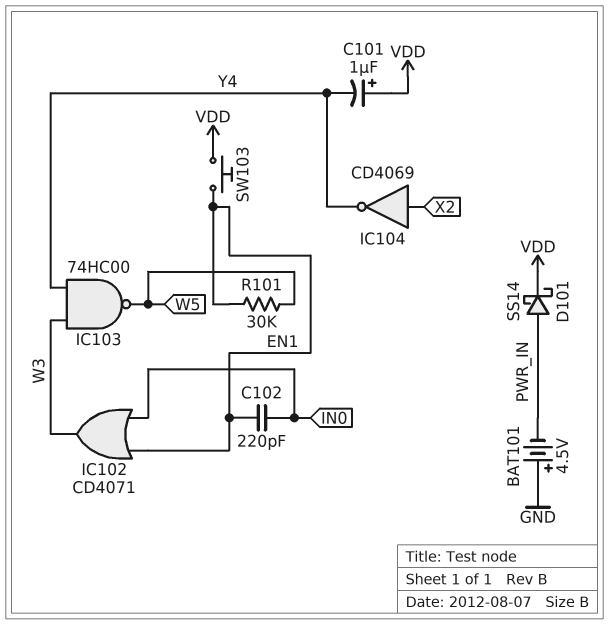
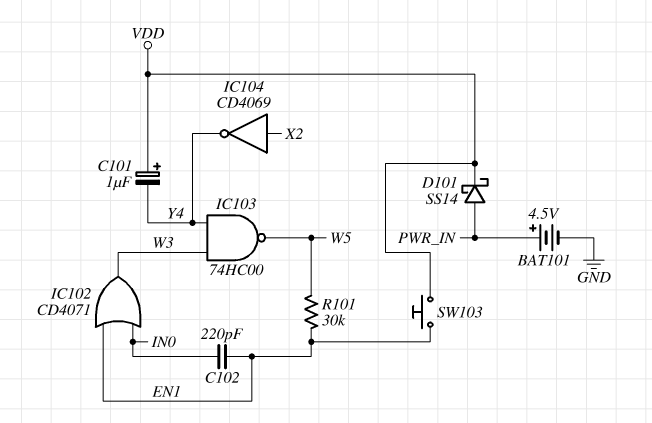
BAT101: 4.5V (plus GND, minus PWR_IN) -> 4.5V (plus PWR_IN, minus GND)

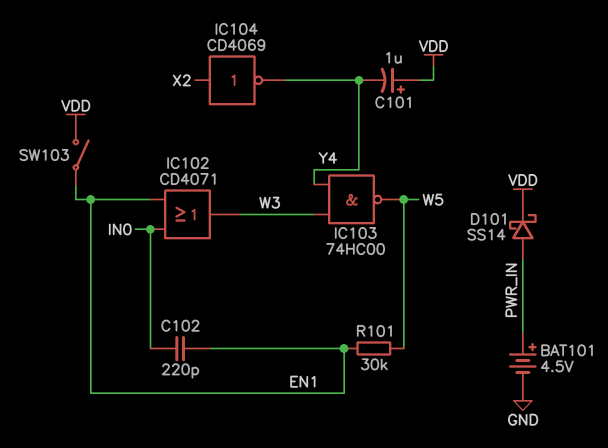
SW103: button (EN1, VDD) -> switch (EN1, VDD)

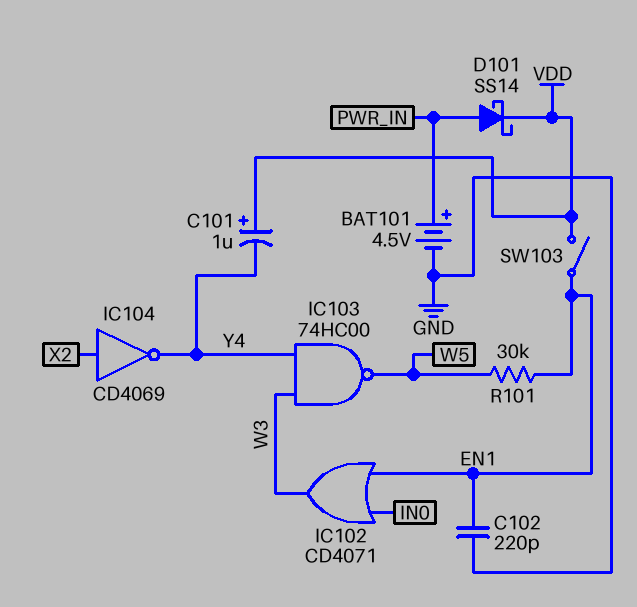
C102: 220pF (EN1, IN0) -> 220pF (EN1, GND)

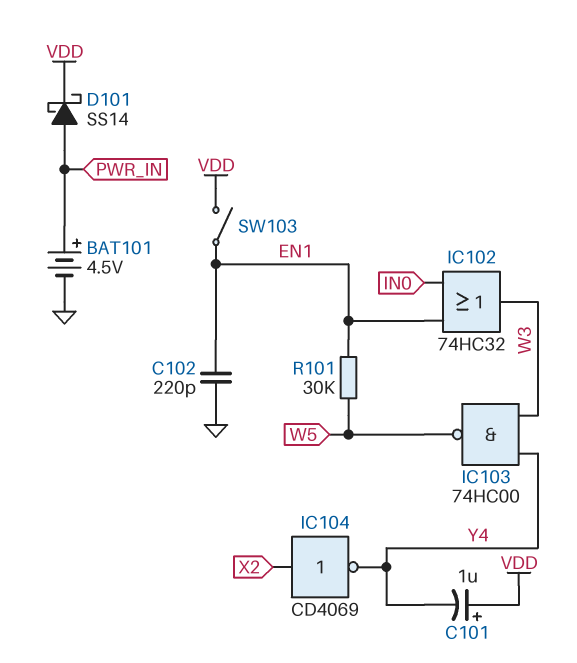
IC102: OR CD4071 (in EN1, in IN0, out W3) -> OR 74HC32 (in EN1, in IN0, out W3)

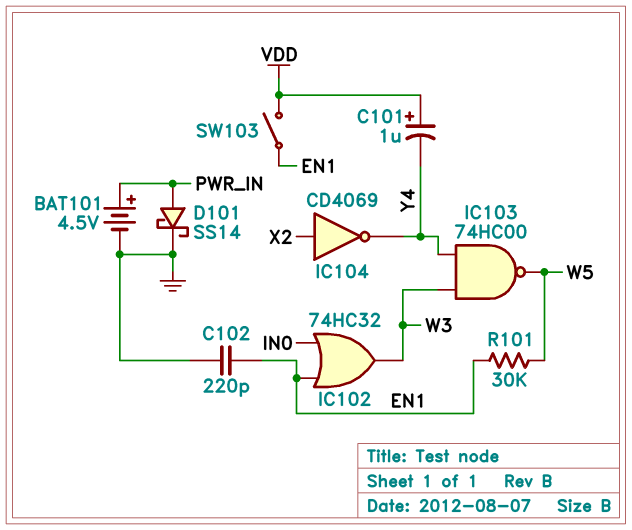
D101: schottky SS14 (A PWR_IN, K VDD) -> schottky SS14 (A PWR_IN, K GND)

